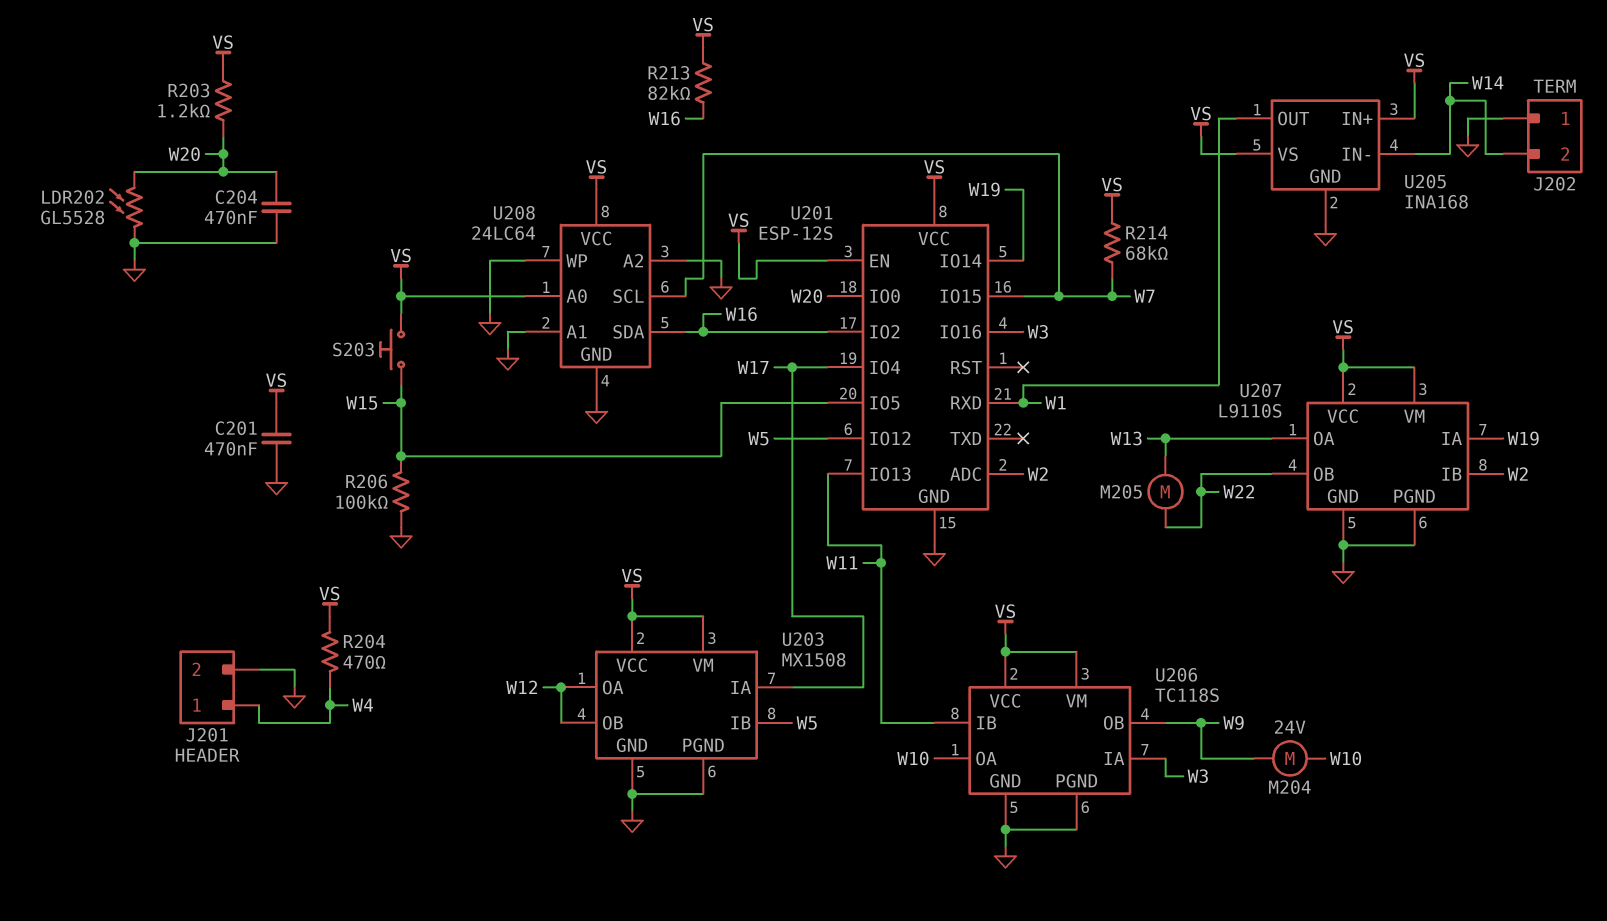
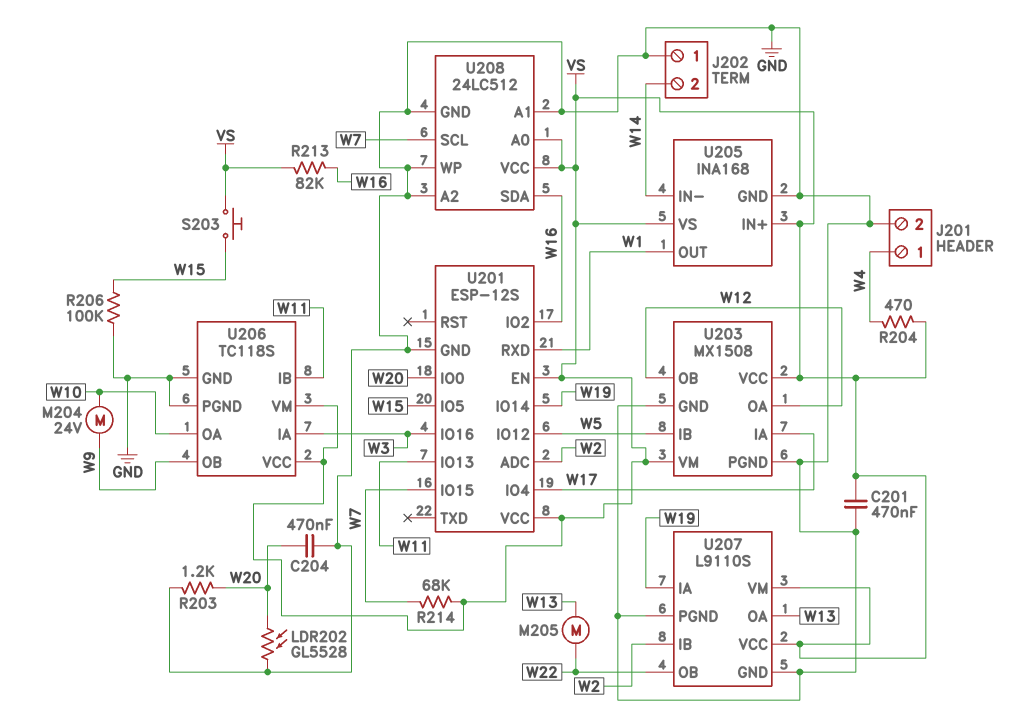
R203: 1.2k (VS, W20) -> 1.2k (GND, W20)
U208: 24LC64 -> 24LC512

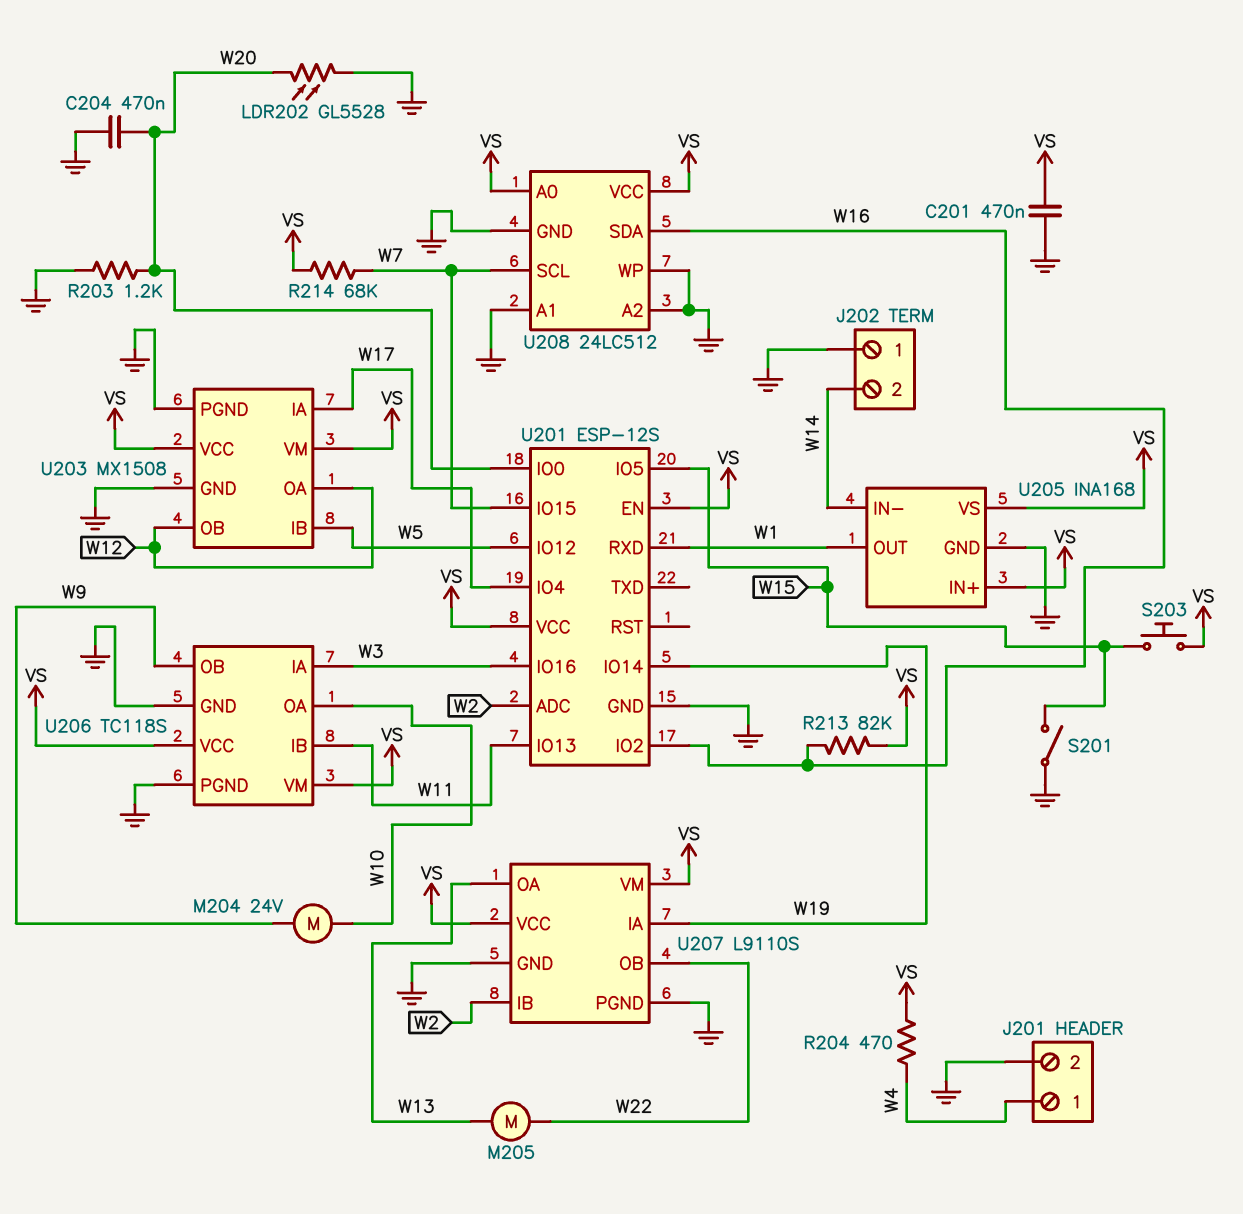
R206: 100k (GND, W15) -> none
S201: none -> switch (GND, W15)

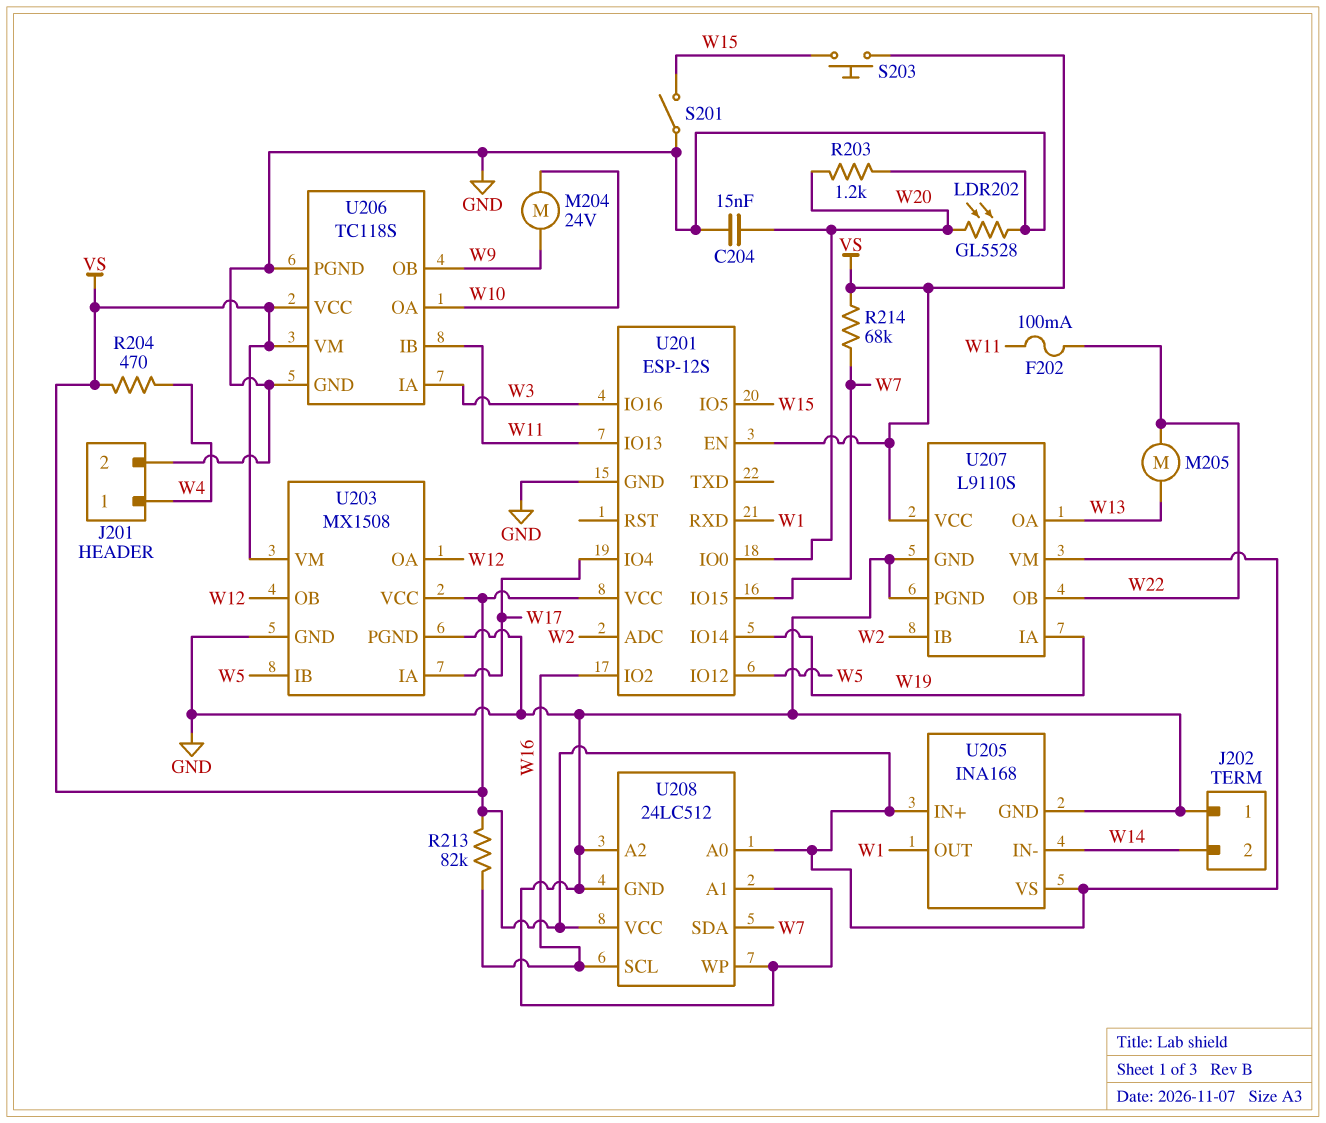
C201: 470nF (GND, VS) -> none
C204: 470nF (GND, W20) -> 15nF (GND, W20)
F202: none -> 100mA (W11, W22)
U208 pin SCL: W7 -> W16
U208 pin SDA: W16 -> W7

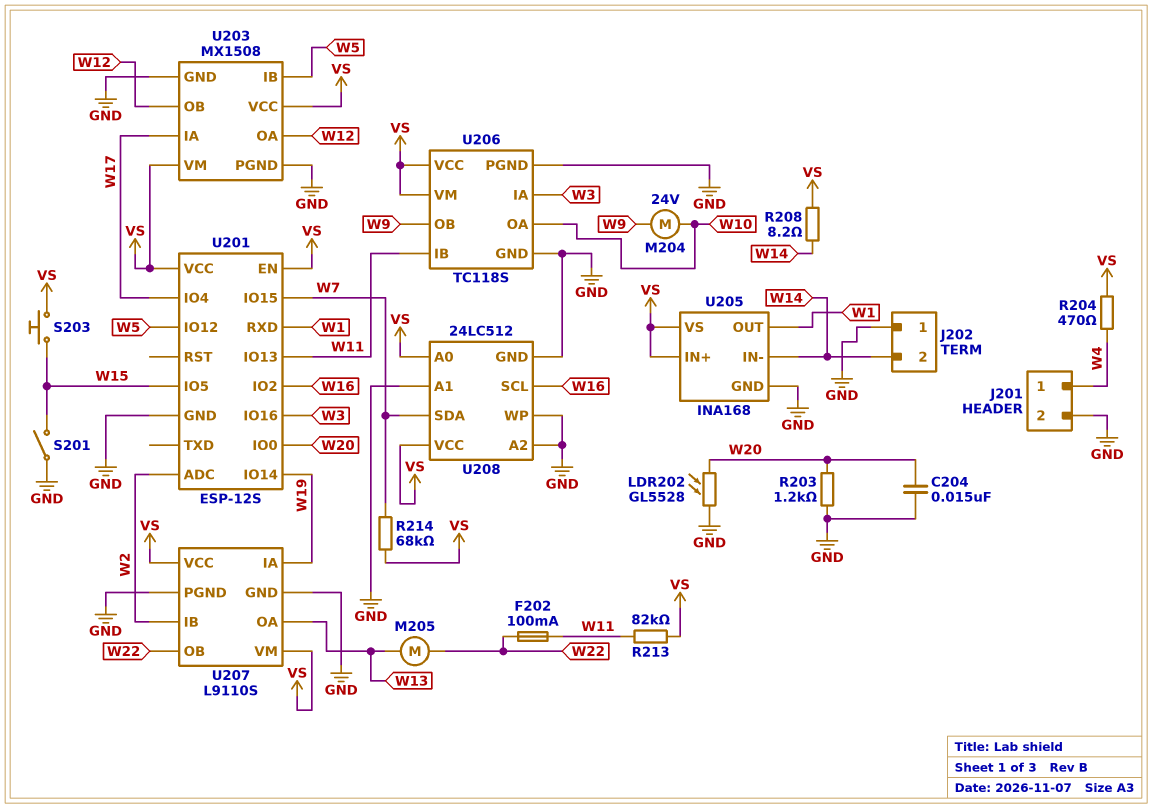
R208: none -> 8.2 (VS, W14)
R213: 82k (VS, W16) -> 82k (VS, W11)

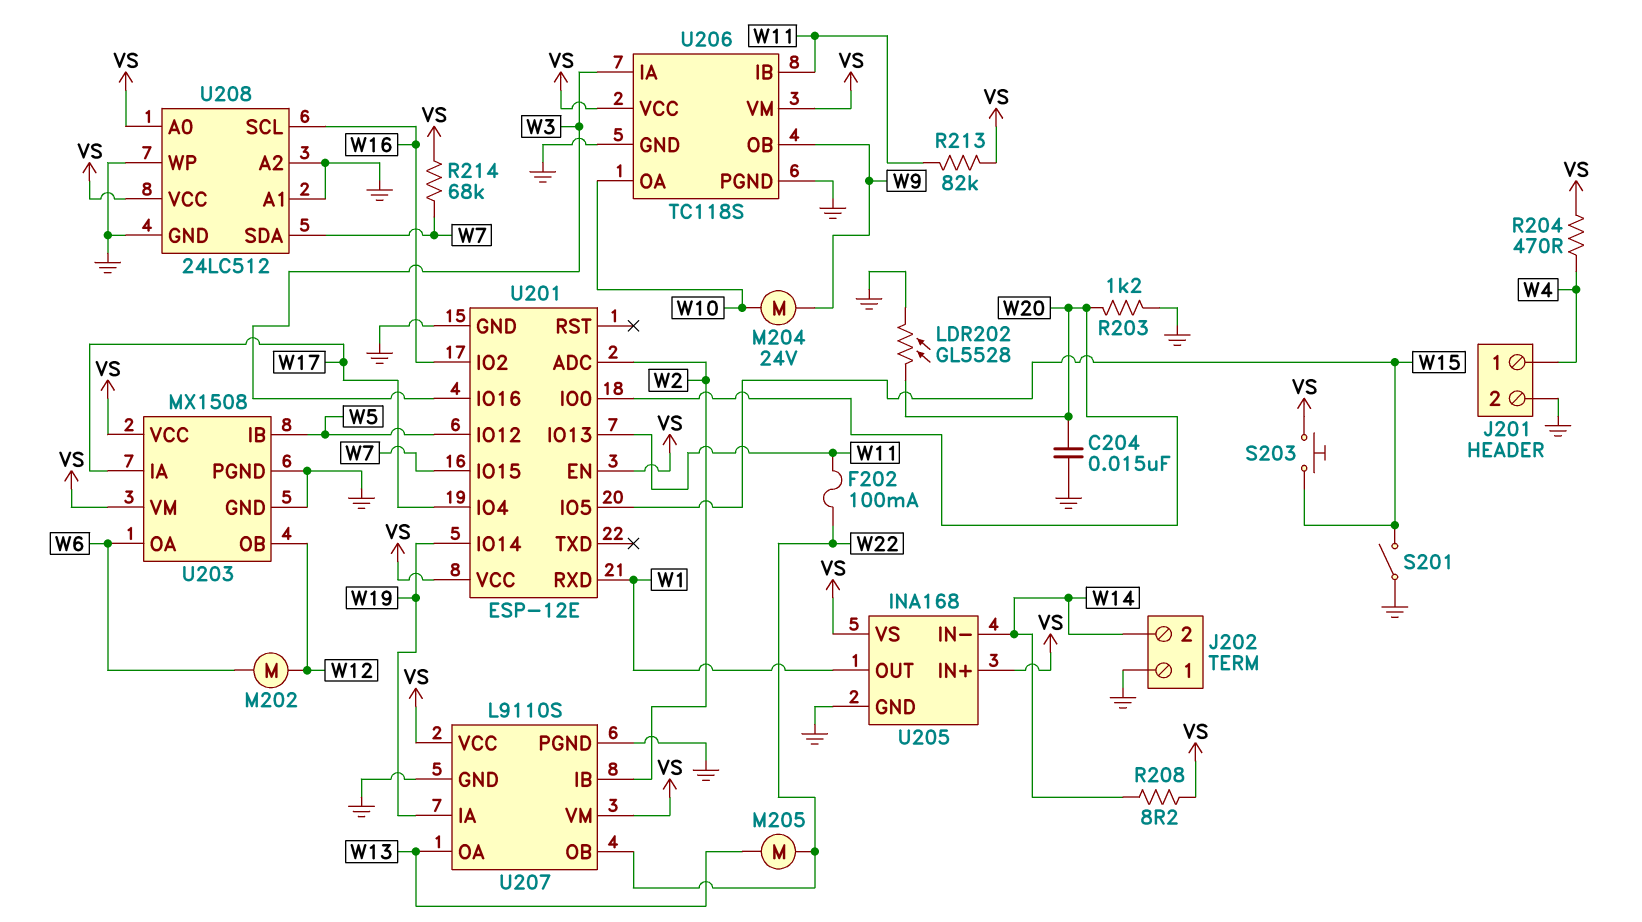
M202: none -> motor (W6, W12)
U201: ESP-12S -> ESP-12E
U203 pin OA: W12 -> W6

